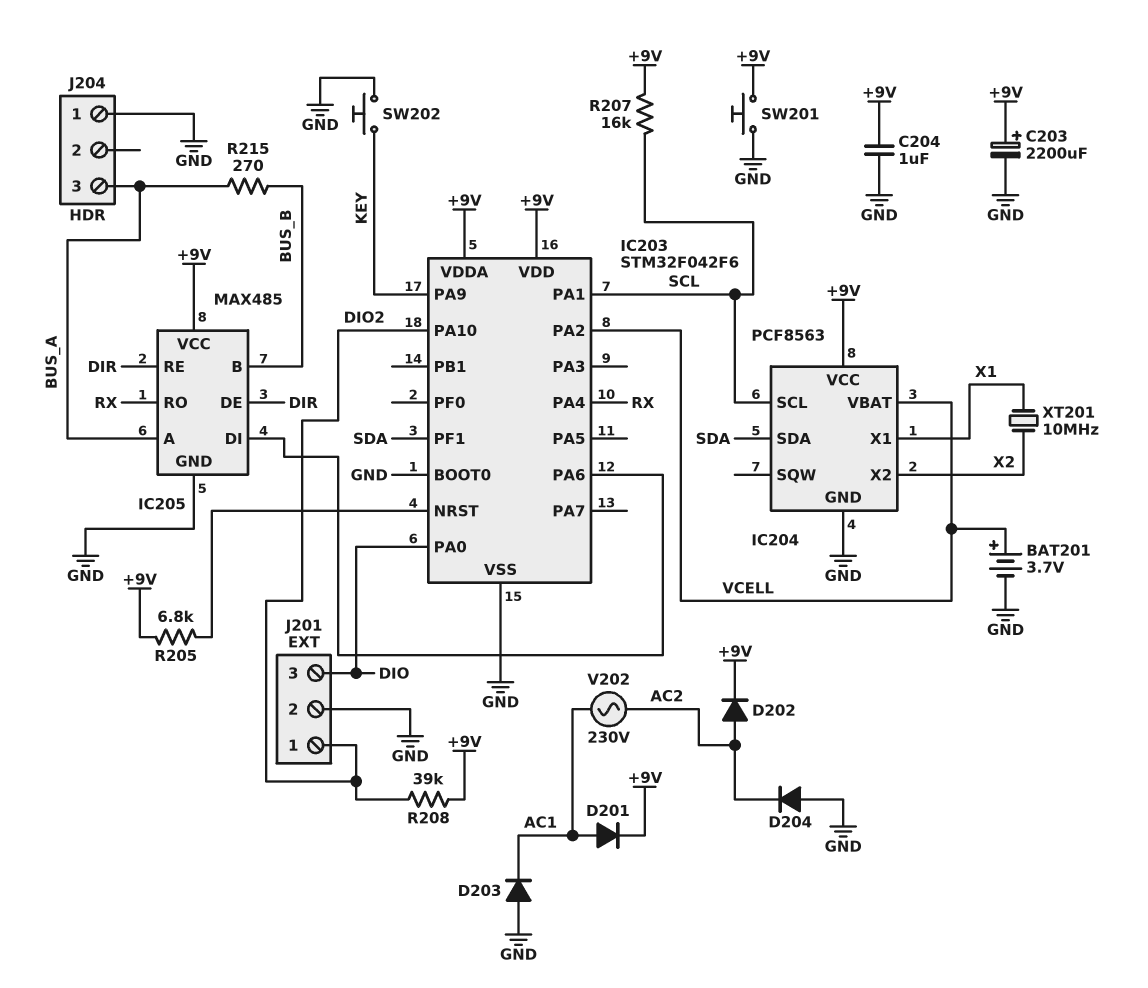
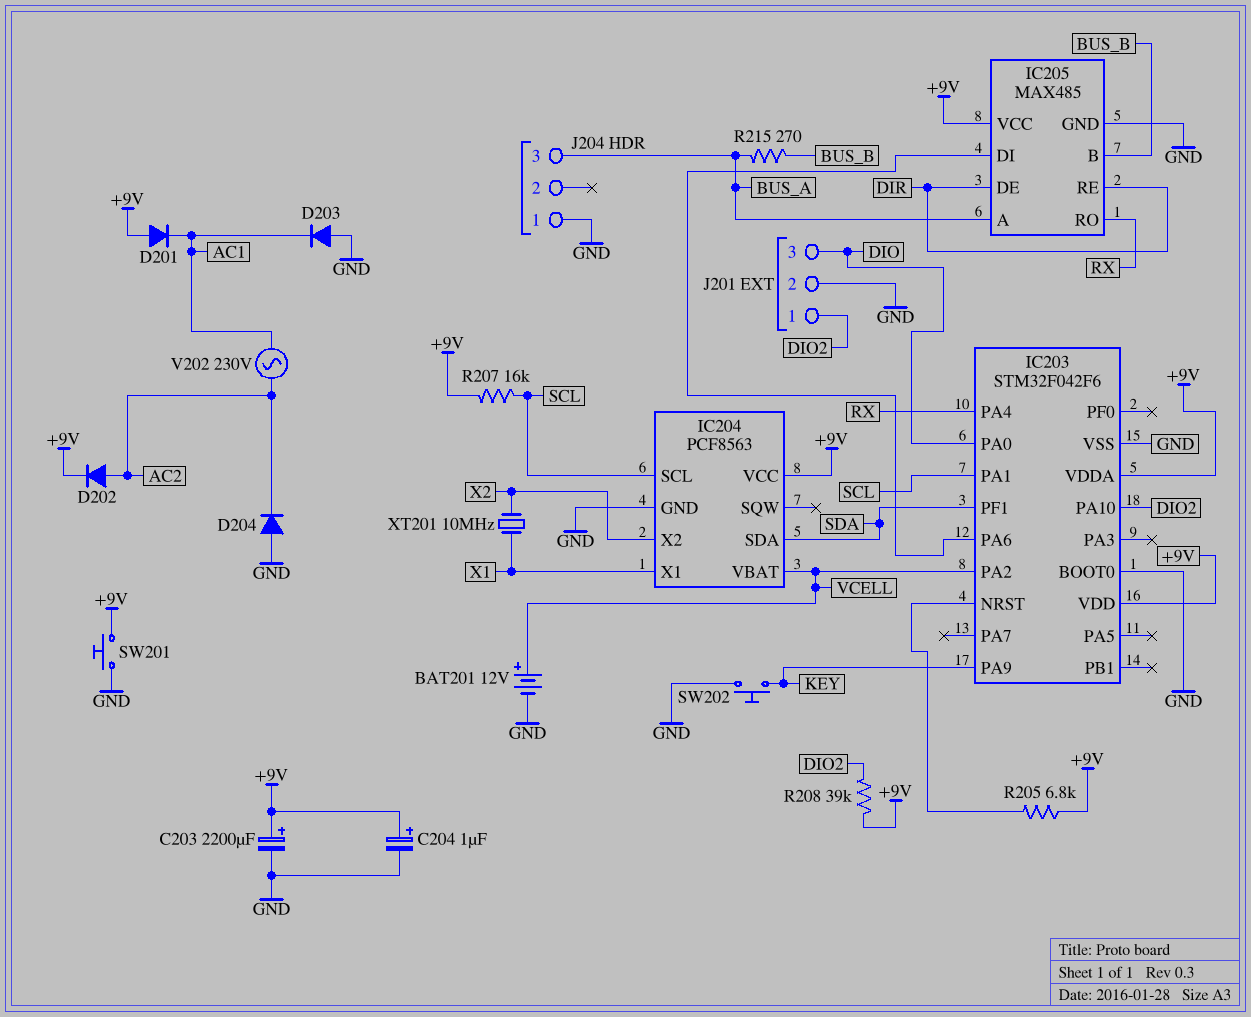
BAT201: 3.7V (plus VCELL, minus GND) -> 12V (plus VCELL, minus GND)
C204: 1uF (+9V, GND) -> 1uF (plus +9V, minus GND)
D201: diode (A AC1, K +9V) -> diode (A +9V, K AC1)

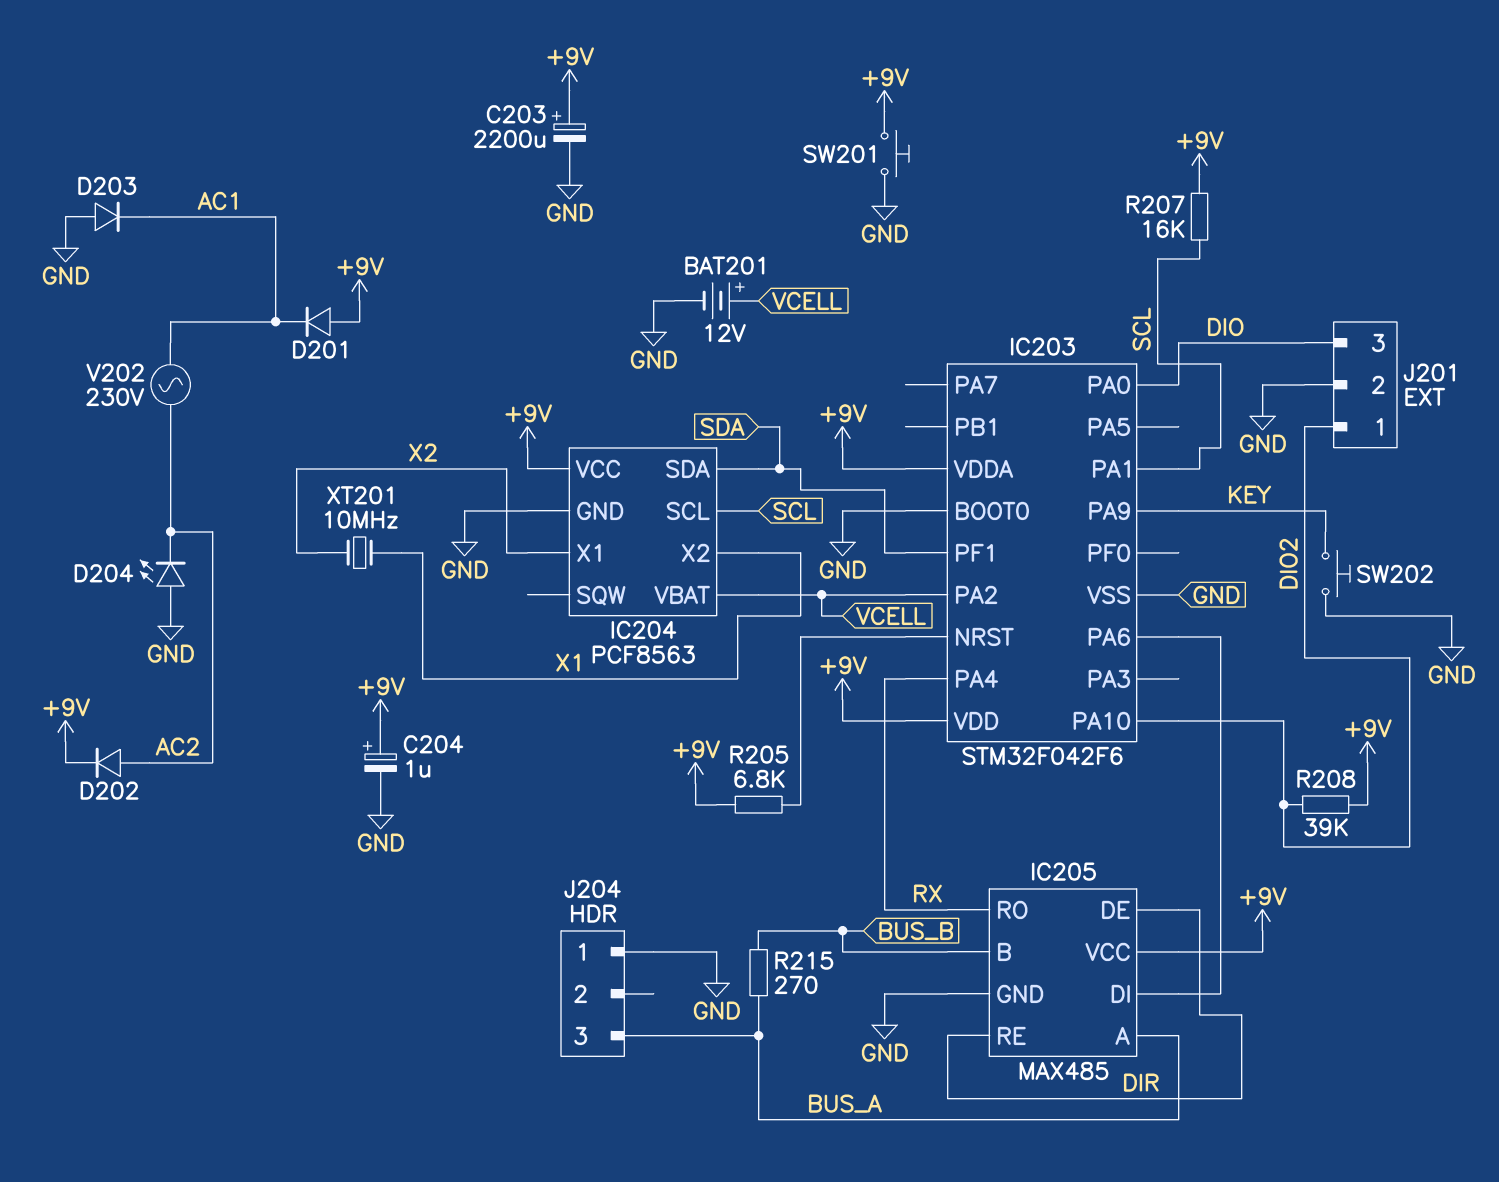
D204: diode (A GND, K AC2) -> LED (A GND, K AC2)
IC204 pin X1: X1 -> X2
IC204 pin X2: X2 -> X1

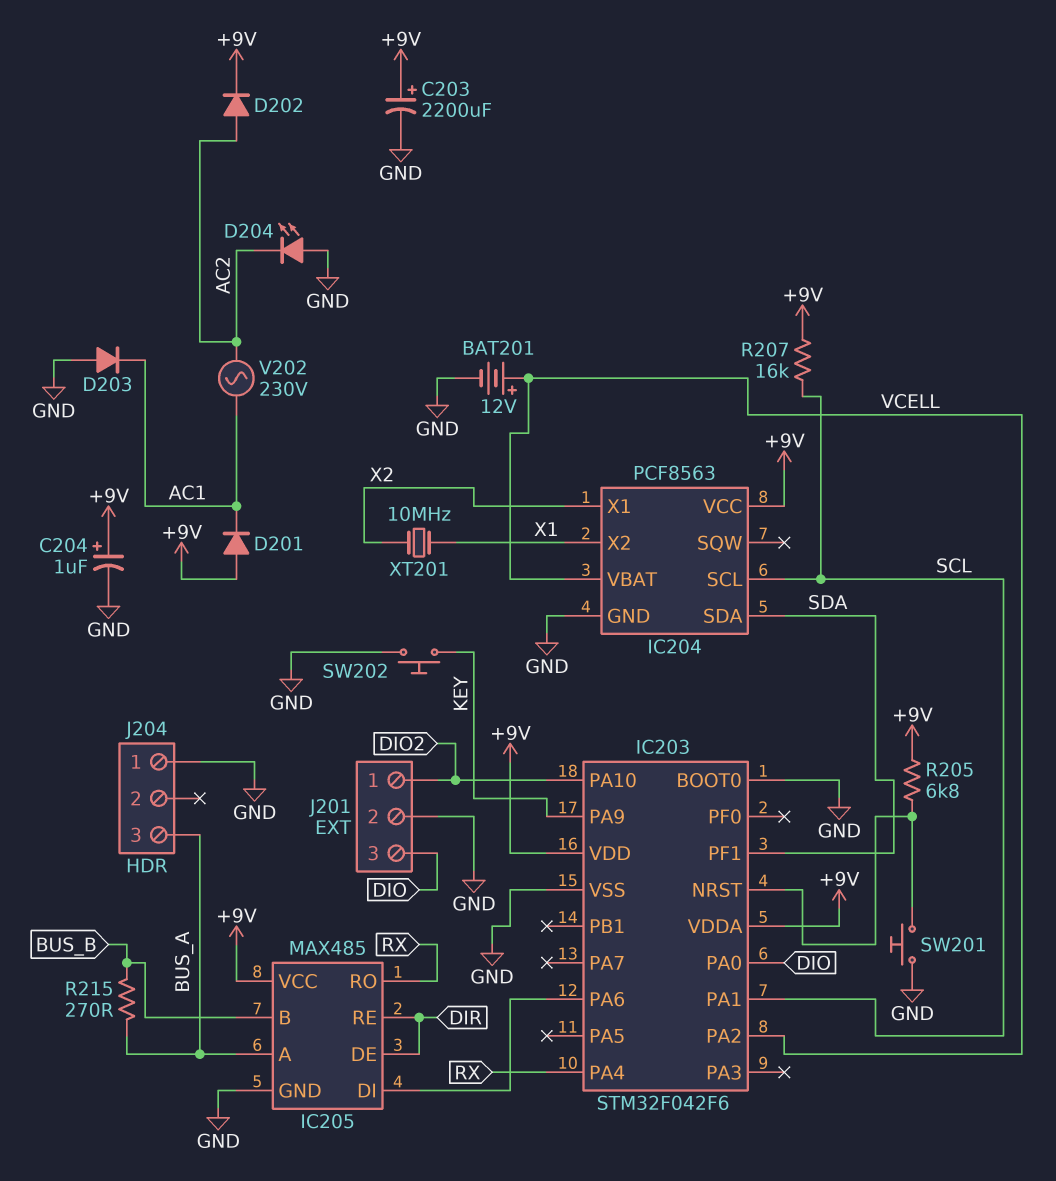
R208: 39k (+9V, DIO2) -> none
SW201: button (+9V, GND) -> button (GND, IC203/NRST)

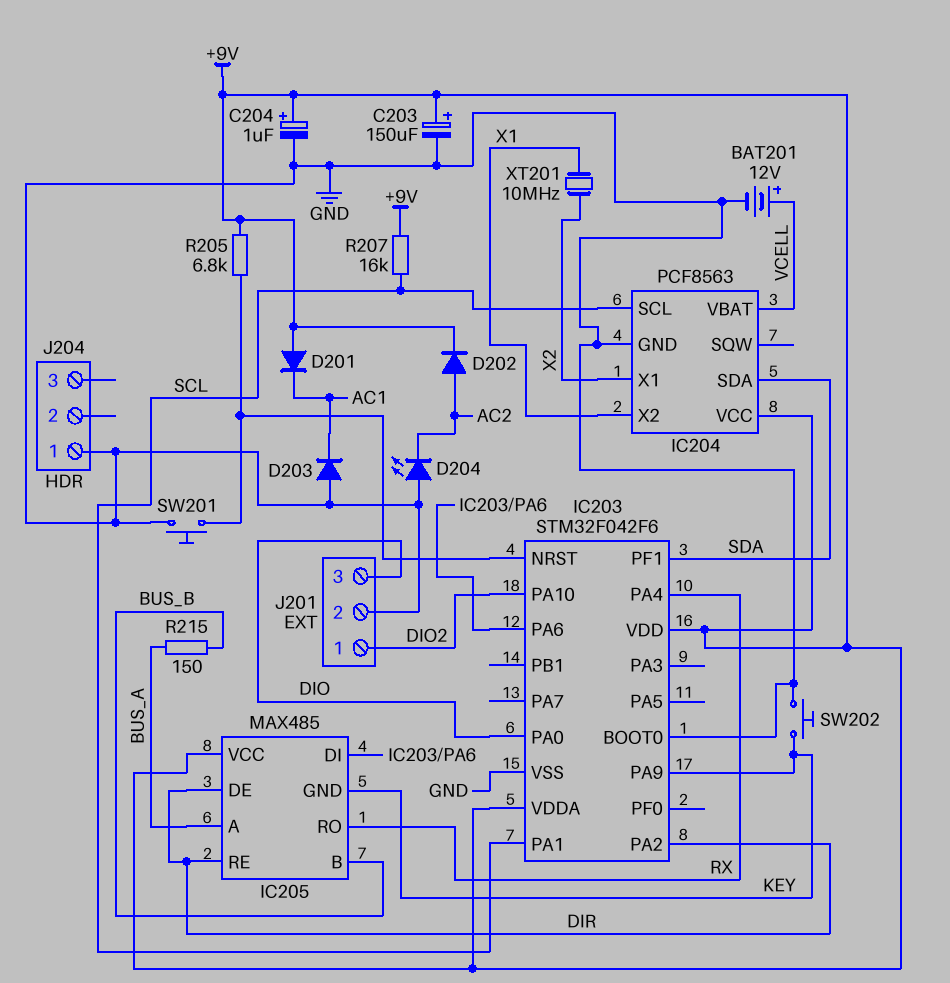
C203: 2200uF (plus +9V, minus GND) -> 150uF (plus +9V, minus GND)
IC203 pin PA2: VCELL -> DIR
IC205 pin GND: GND -> KEY
J204 pin 3: BUS_A -> none
R215: 270 (BUS_A, BUS_B) -> 150 (BUS_A, BUS_B)
V202: AC 230V (AC1, AC2) -> none

